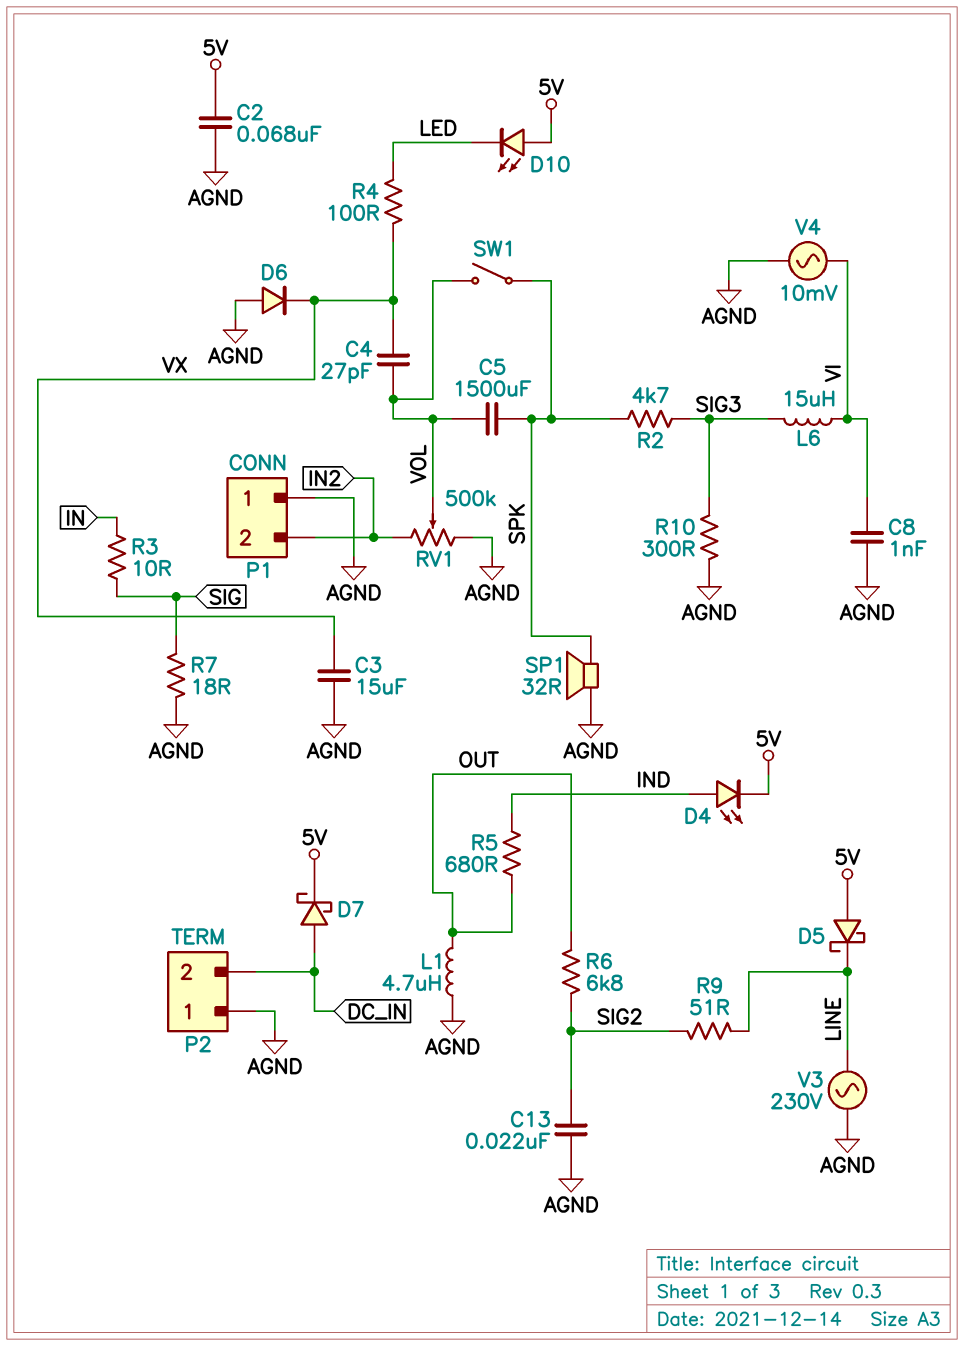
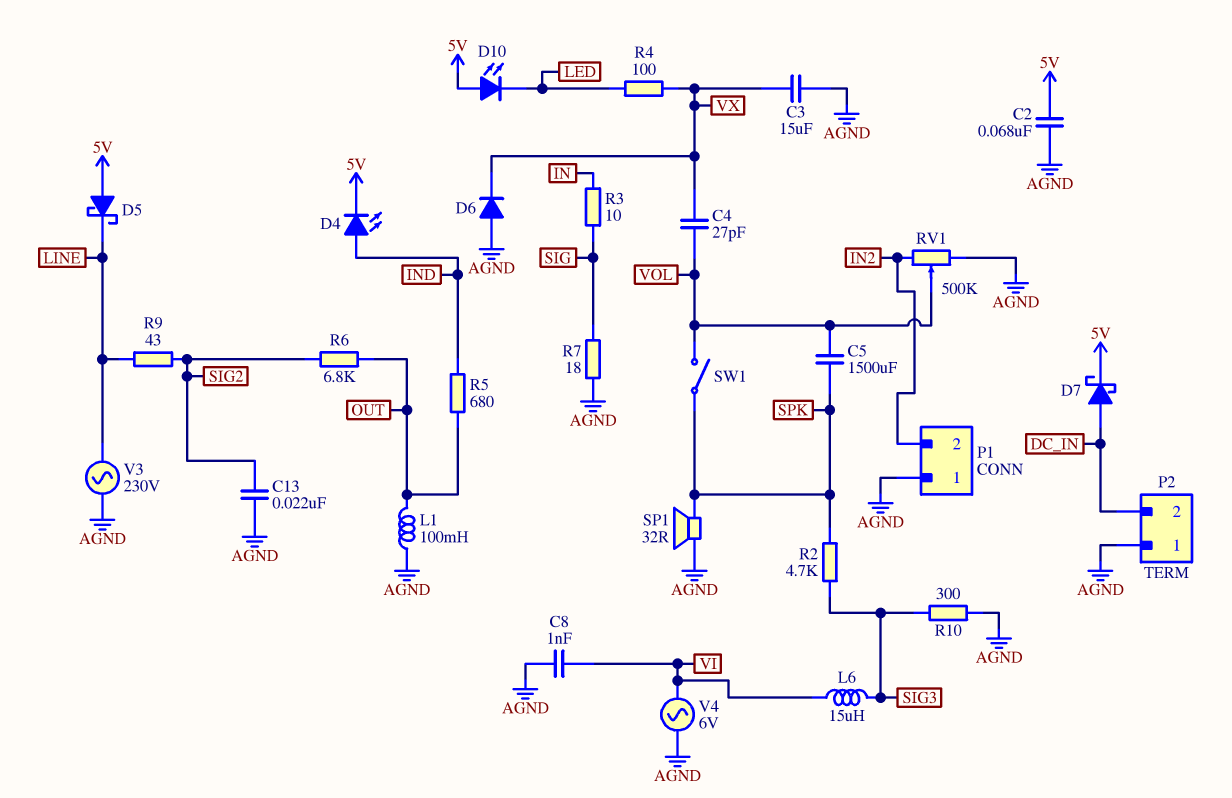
L1: 4.7uH (AGND, OUT) -> 100mH (AGND, OUT)
R9: 51 (LINE, SIG2) -> 43 (LINE, SIG2)
V4: AC 10mV (AGND, VI) -> AC 6V (AGND, VI)

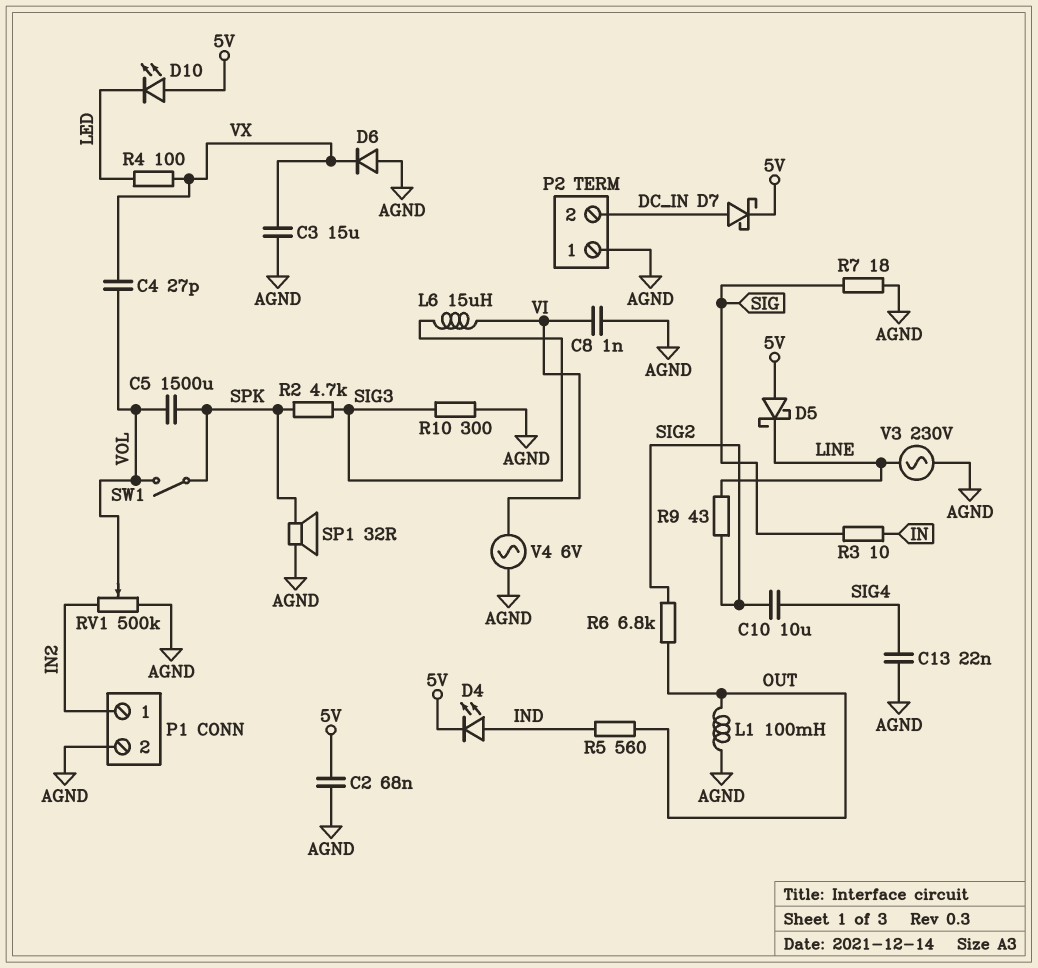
C10: none -> 10uF (SIG2, SIG4)
C13: 22nF (AGND, SIG2) -> 22nF (AGND, SIG4)
P1 pin 1: AGND -> IN2
P1 pin 2: IN2 -> AGND
R5: 680 (IND, OUT) -> 560 (IND, OUT)

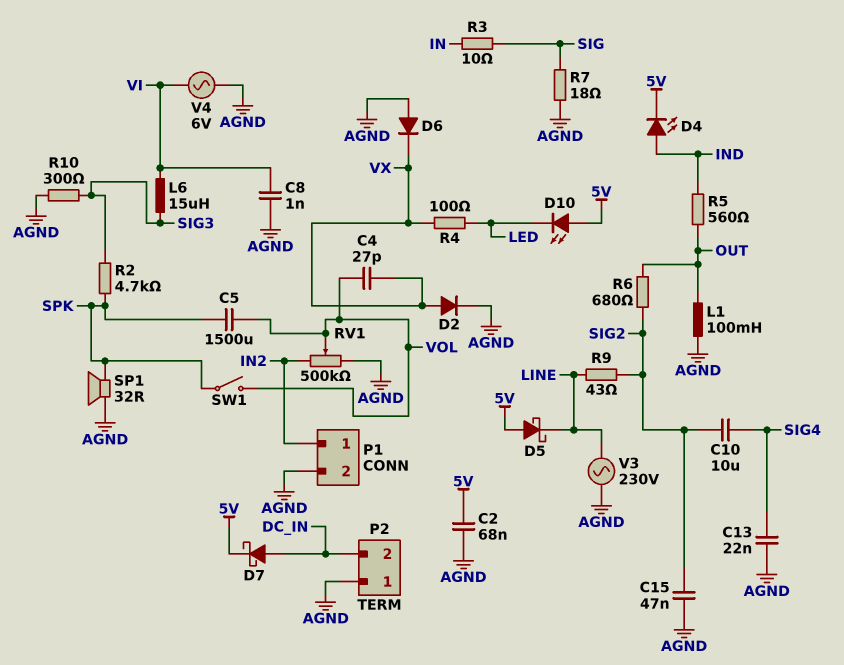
C3: 15uF (AGND, VX) -> none
C15: none -> 47nF (AGND, SIG2)
D2: none -> diode (A VX, K AGND)
R6: 6.8k (OUT, SIG2) -> 680 (OUT, SIG2)

